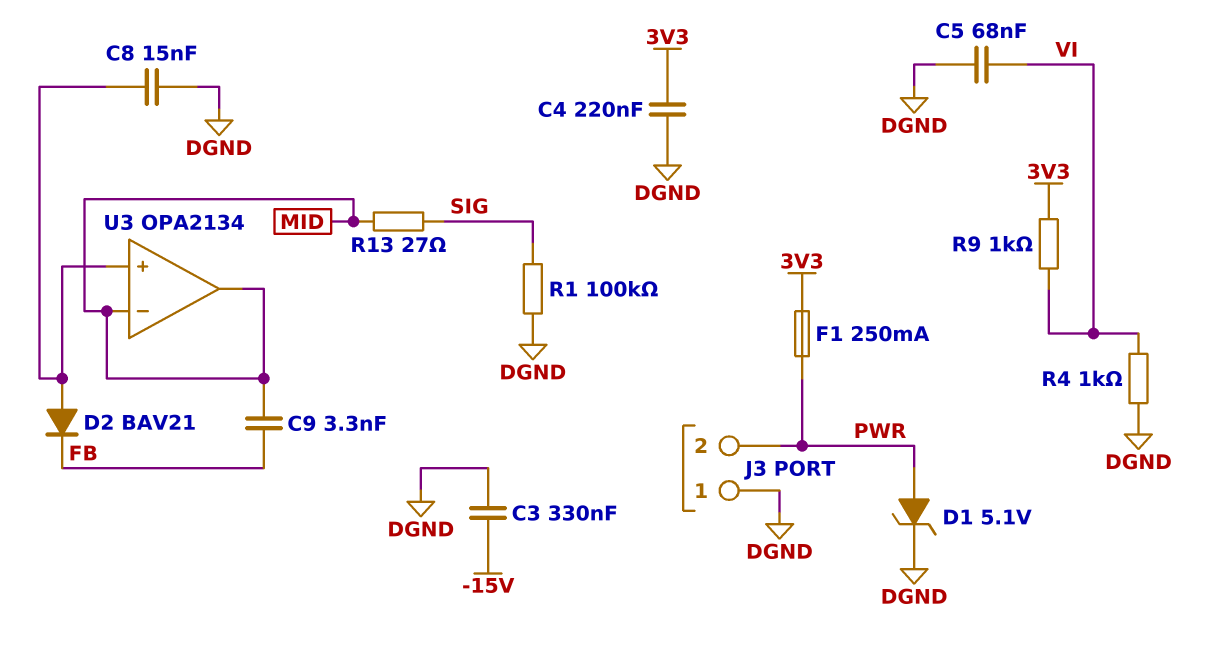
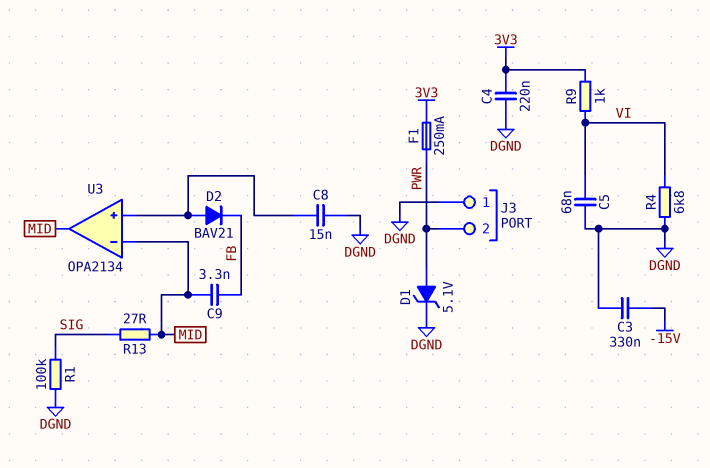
R4: 1k (DGND, VI) -> 6.8k (DGND, VI)

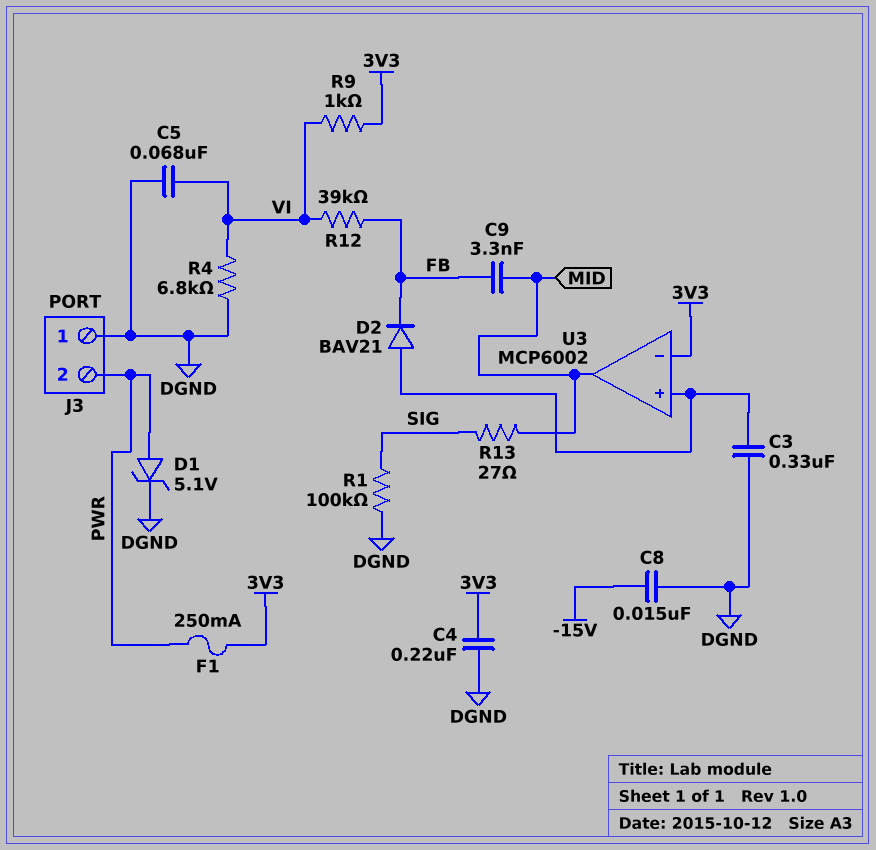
C3: 330nF (-15V, DGND) -> 330nF (DGND, U3/in+)
C8: 15nF (DGND, U3/in+) -> 15nF (-15V, DGND)
R12: none -> 39k (FB, VI)
U3: OPA2134 -> MCP6002
U3 pin in-: MID -> 3V3

